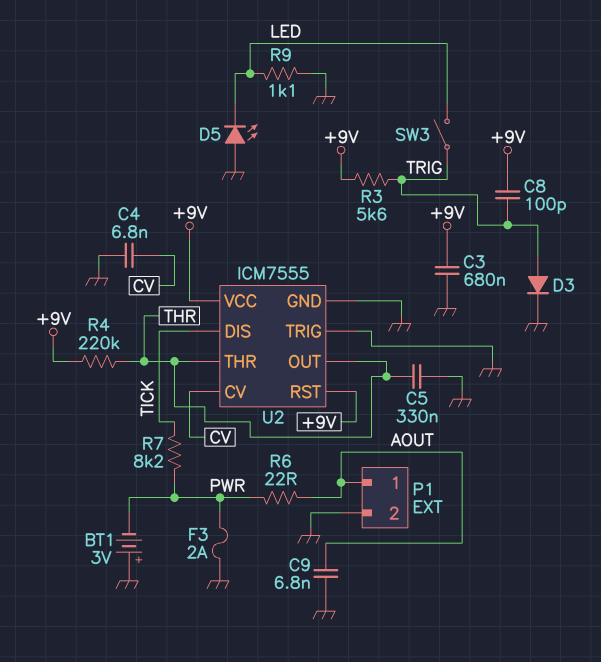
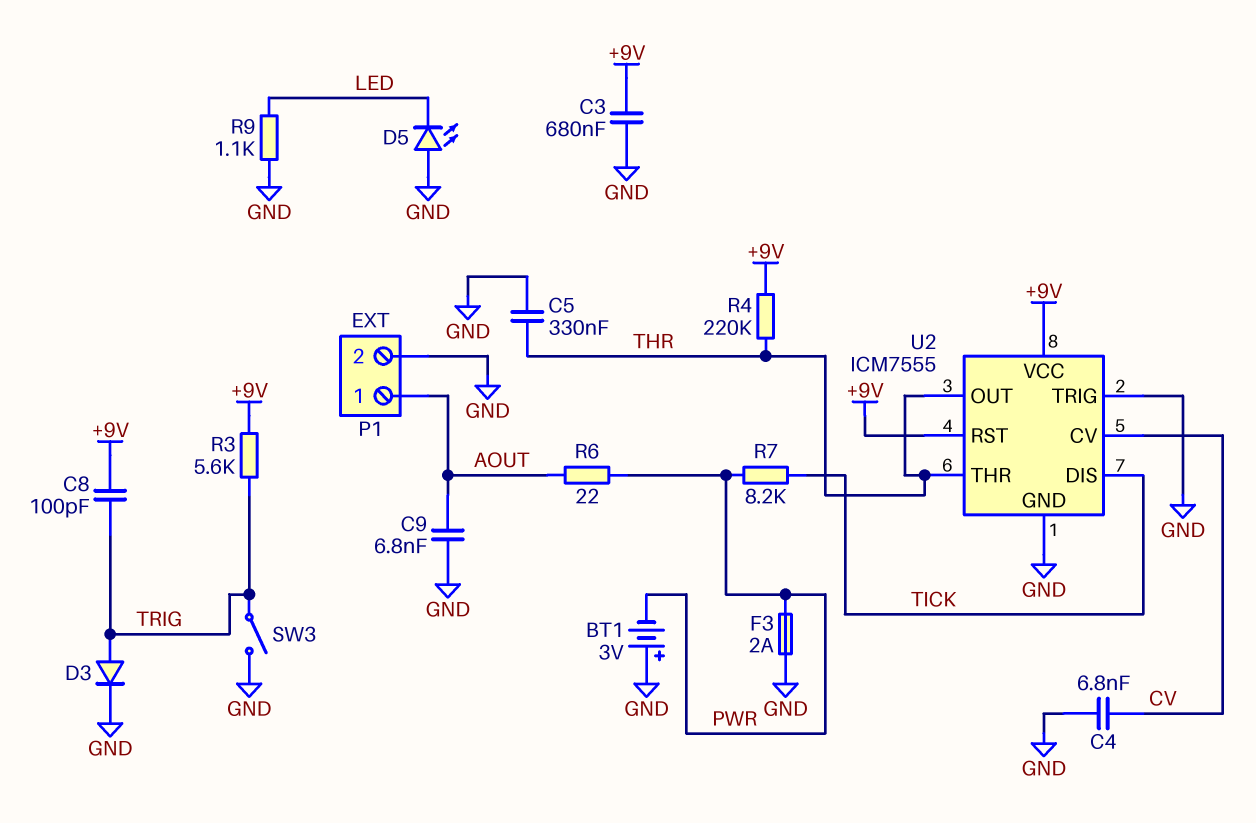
SW3: switch (LED, TRIG) -> switch (GND, TRIG)

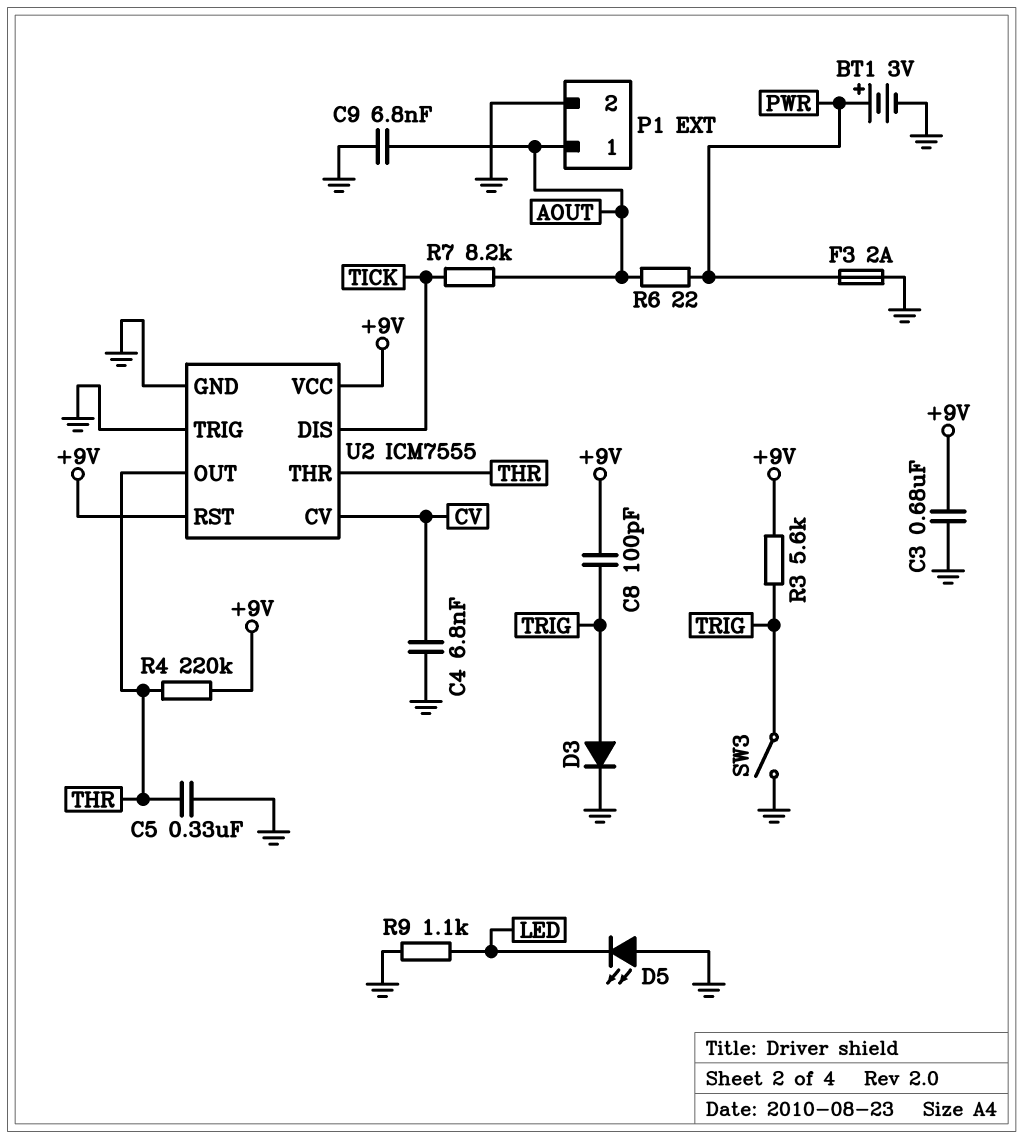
BT1: 3V (plus GND, minus PWR) -> 3V (plus PWR, minus GND)
R7: 8.2k (PWR, TICK) -> 8.2k (AOUT, TICK)

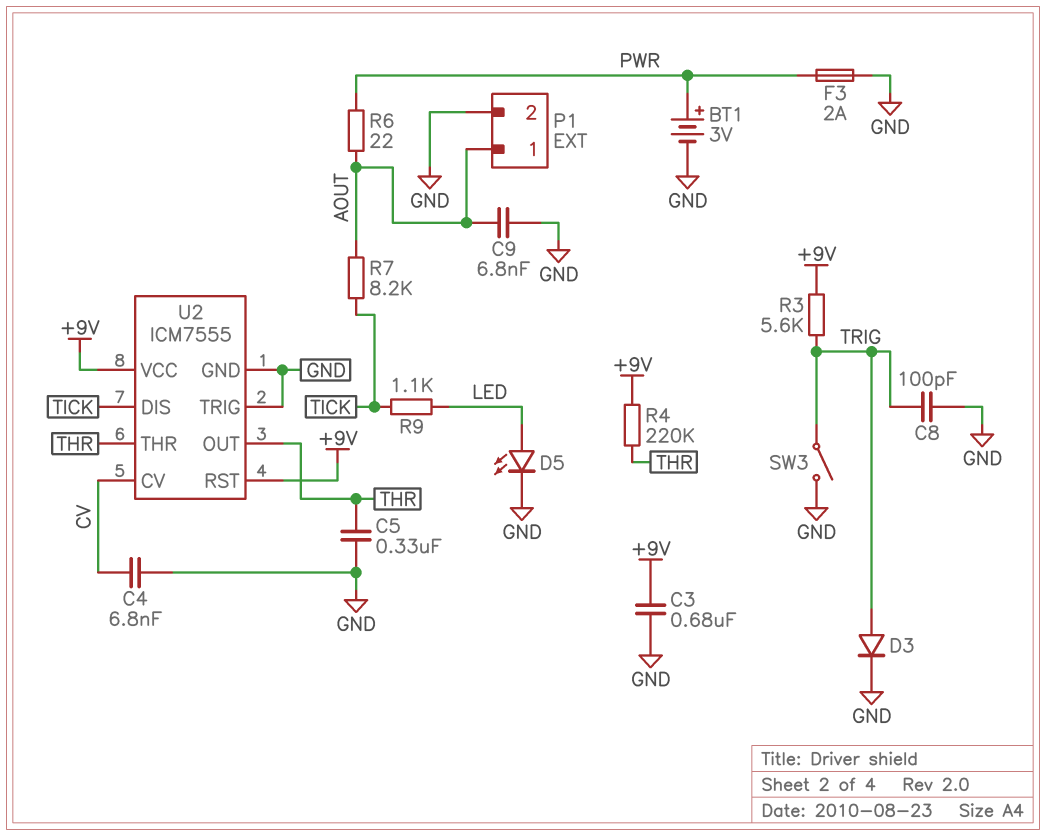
C8: 100pF (+9V, TRIG) -> 100pF (GND, TRIG)
D5: LED (A GND, K LED) -> LED (A LED, K GND)
R9: 1.1k (GND, LED) -> 1.1k (LED, TICK)

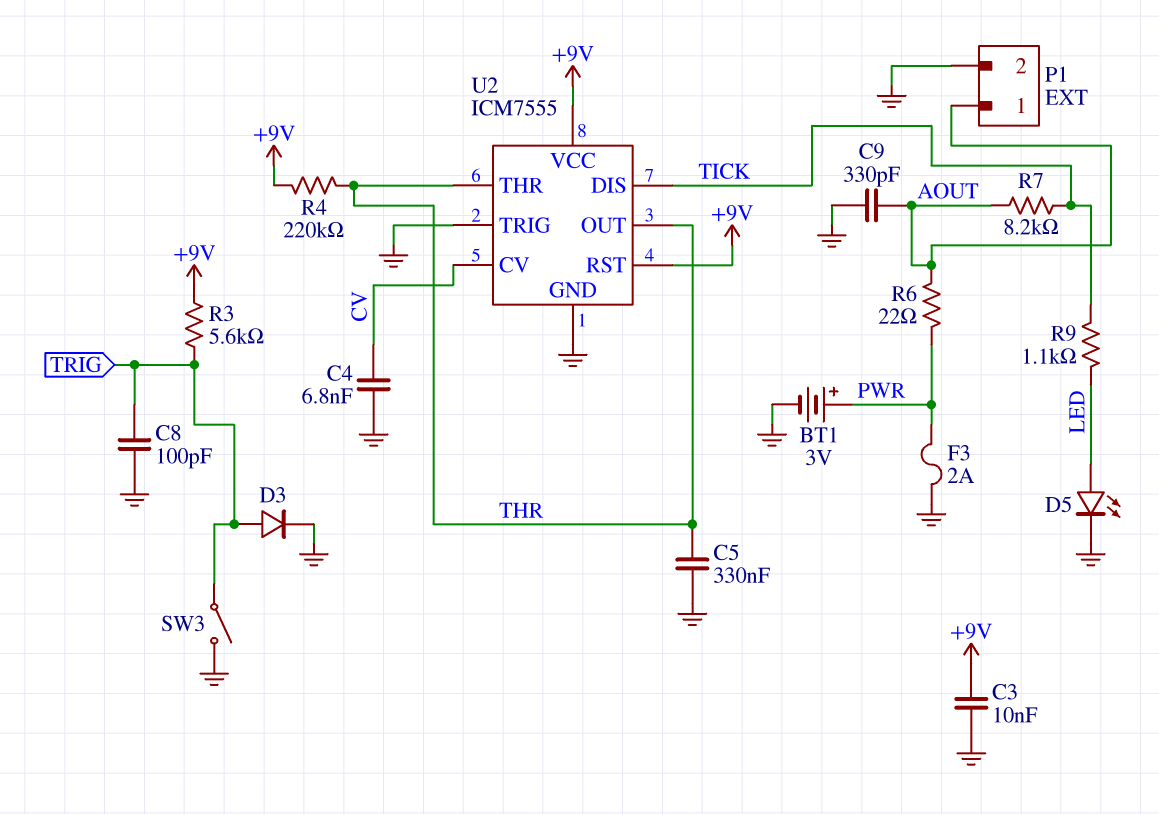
C3: 680nF (+9V, GND) -> 10nF (+9V, GND)
C9: 6.8nF (AOUT, GND) -> 330pF (AOUT, GND)

